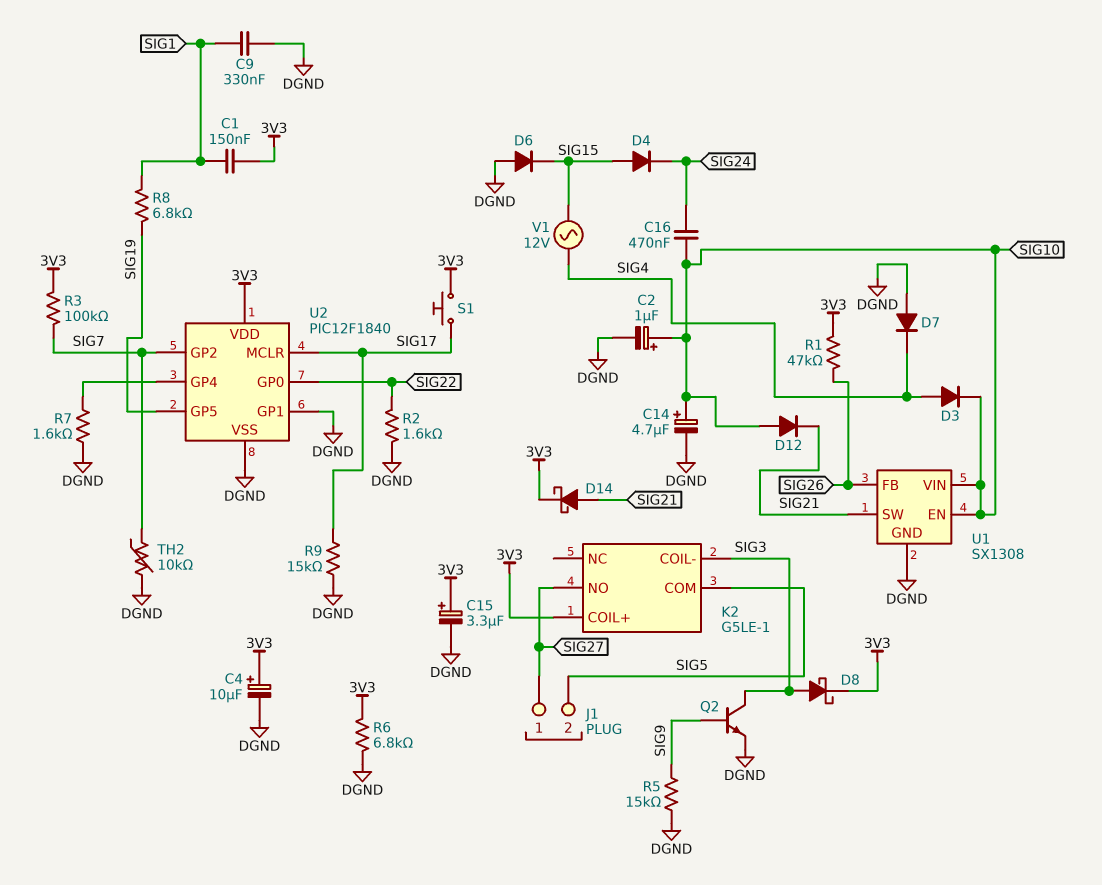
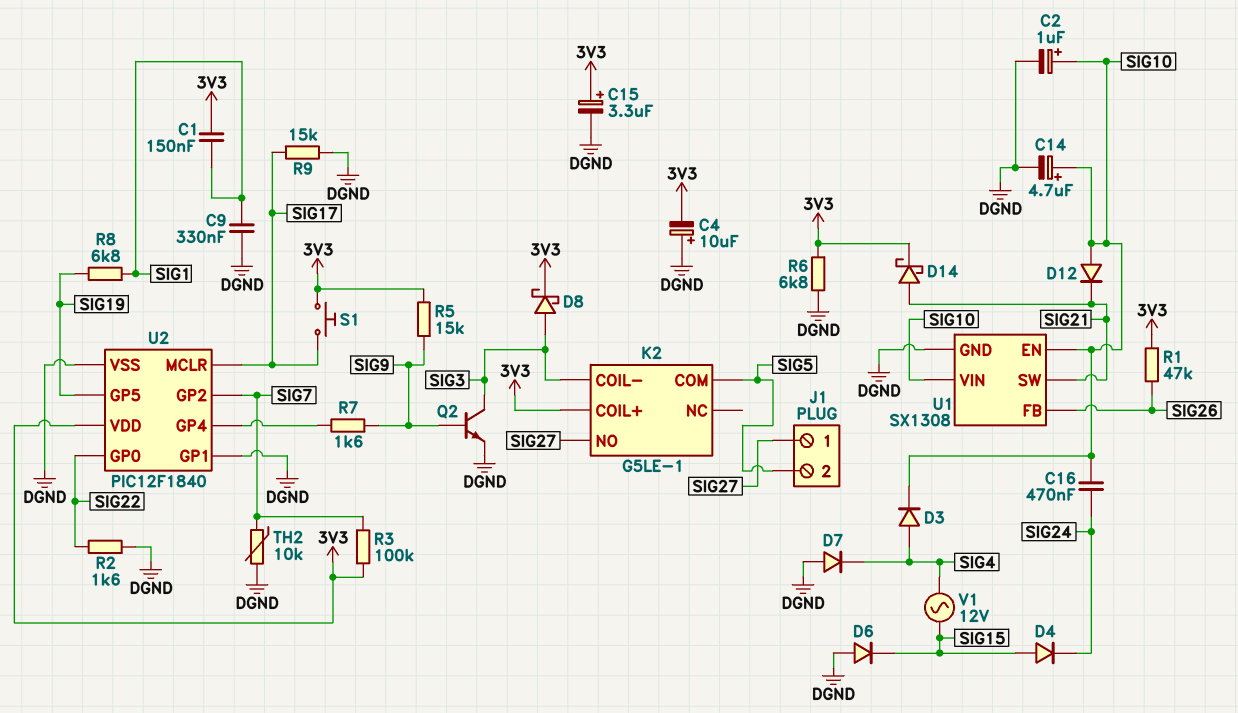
C4: 10uF (plus 3V3, minus DGND) -> 10uF (plus DGND, minus 3V3)
R5: 15k (DGND, SIG9) -> 15k (3V3, SIG9)
R7: 1.6k (DGND, U2/GP4) -> 1.6k (SIG9, U2/GP4)

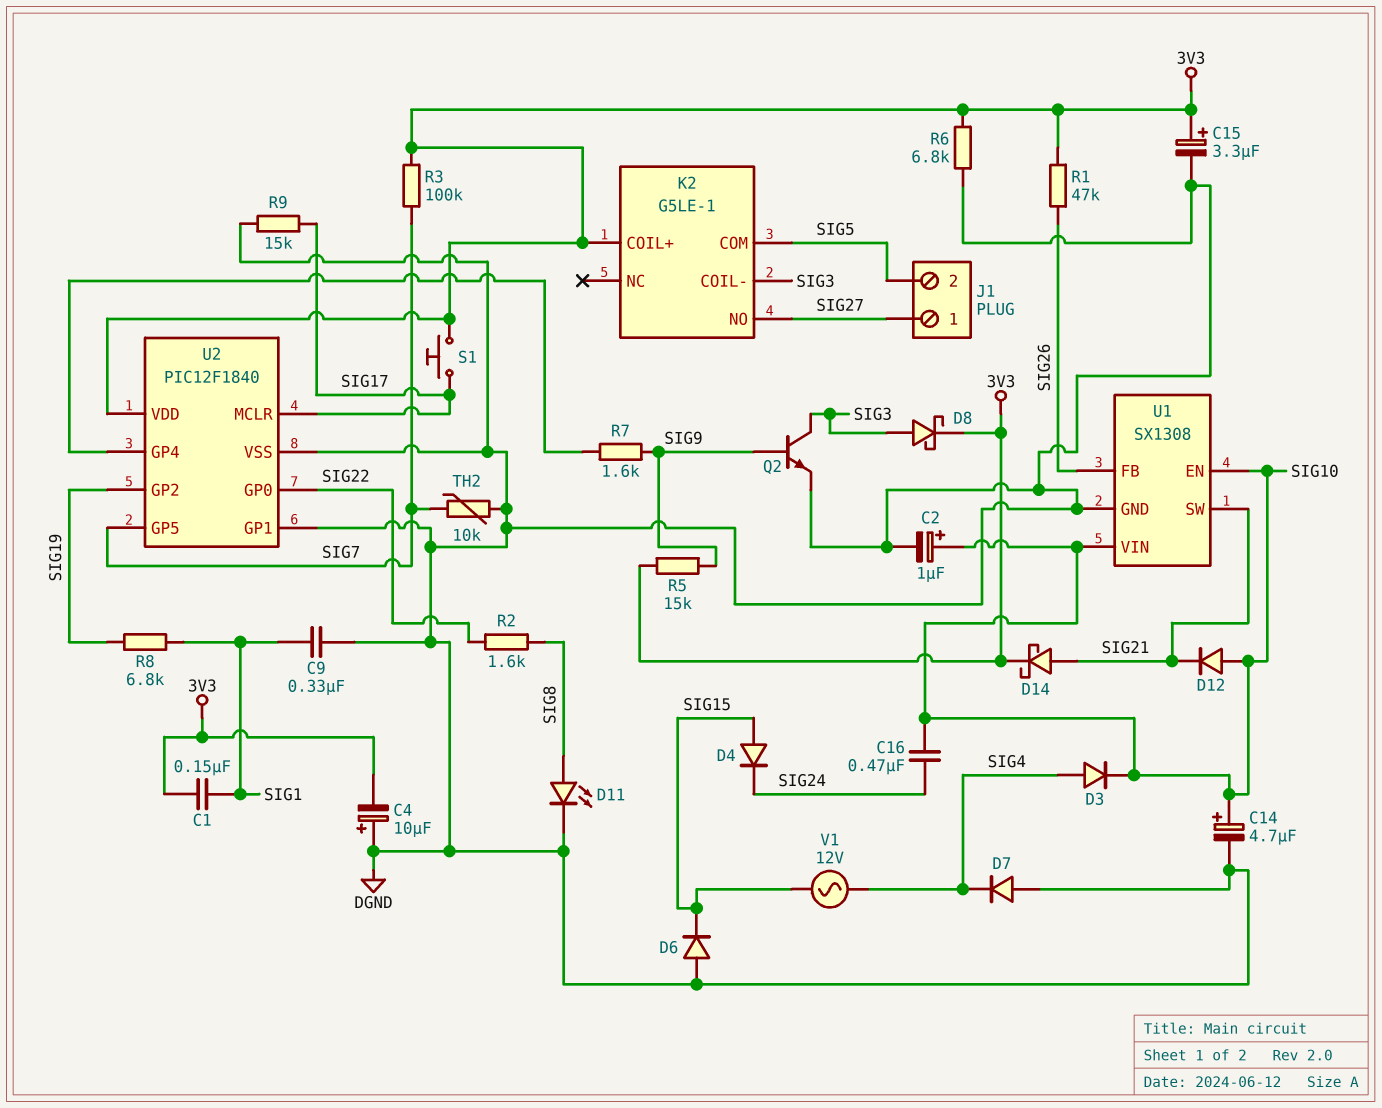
D11: none -> LED (A SIG8, K DGND)
R2: 1.6k (DGND, SIG22) -> 1.6k (SIG8, SIG22)
U2 pin GP2: SIG7 -> SIG19
U2 pin GP5: SIG19 -> SIG7

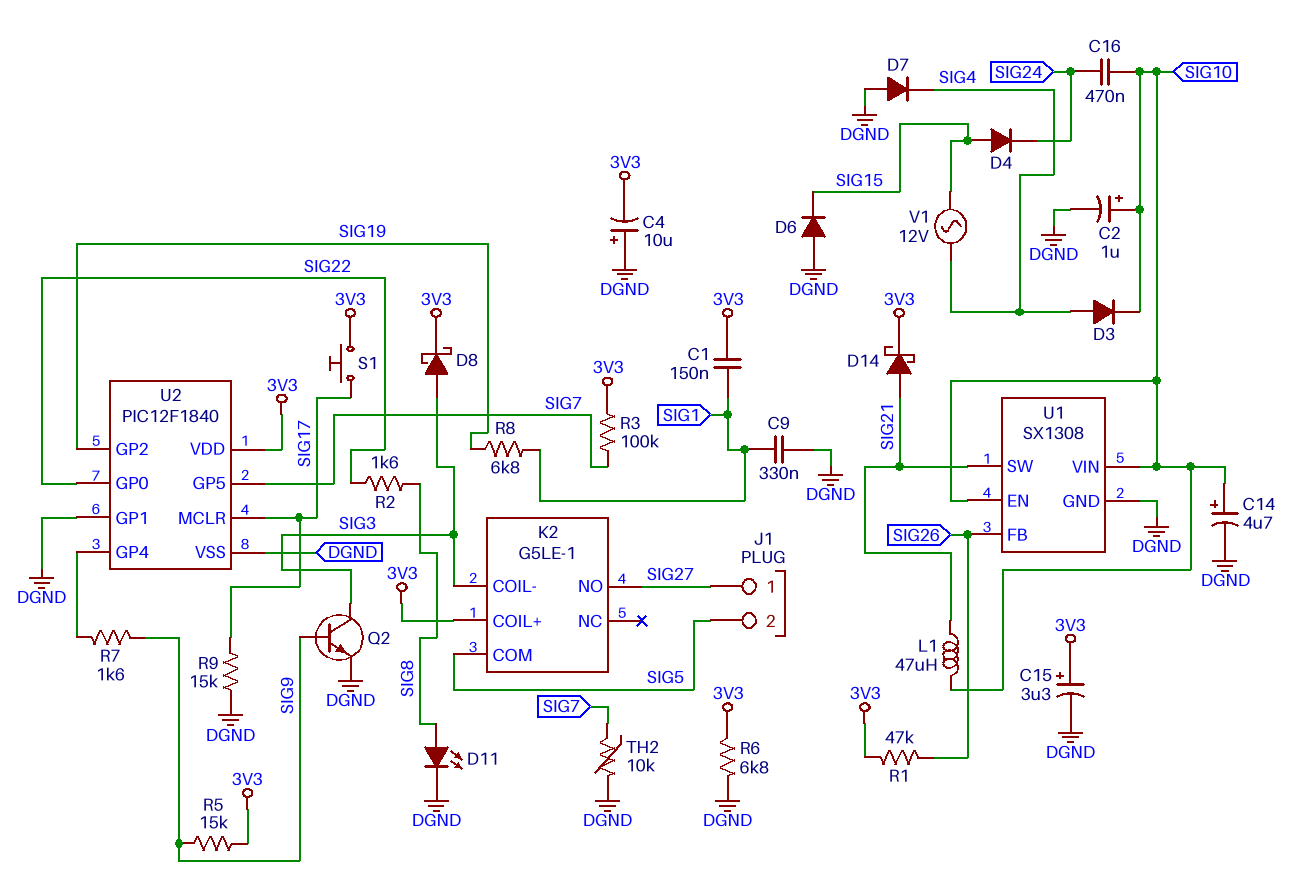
D12: diode (A SIG10, K SIG21) -> none
L1: none -> 47uH (SIG10, SIG21)

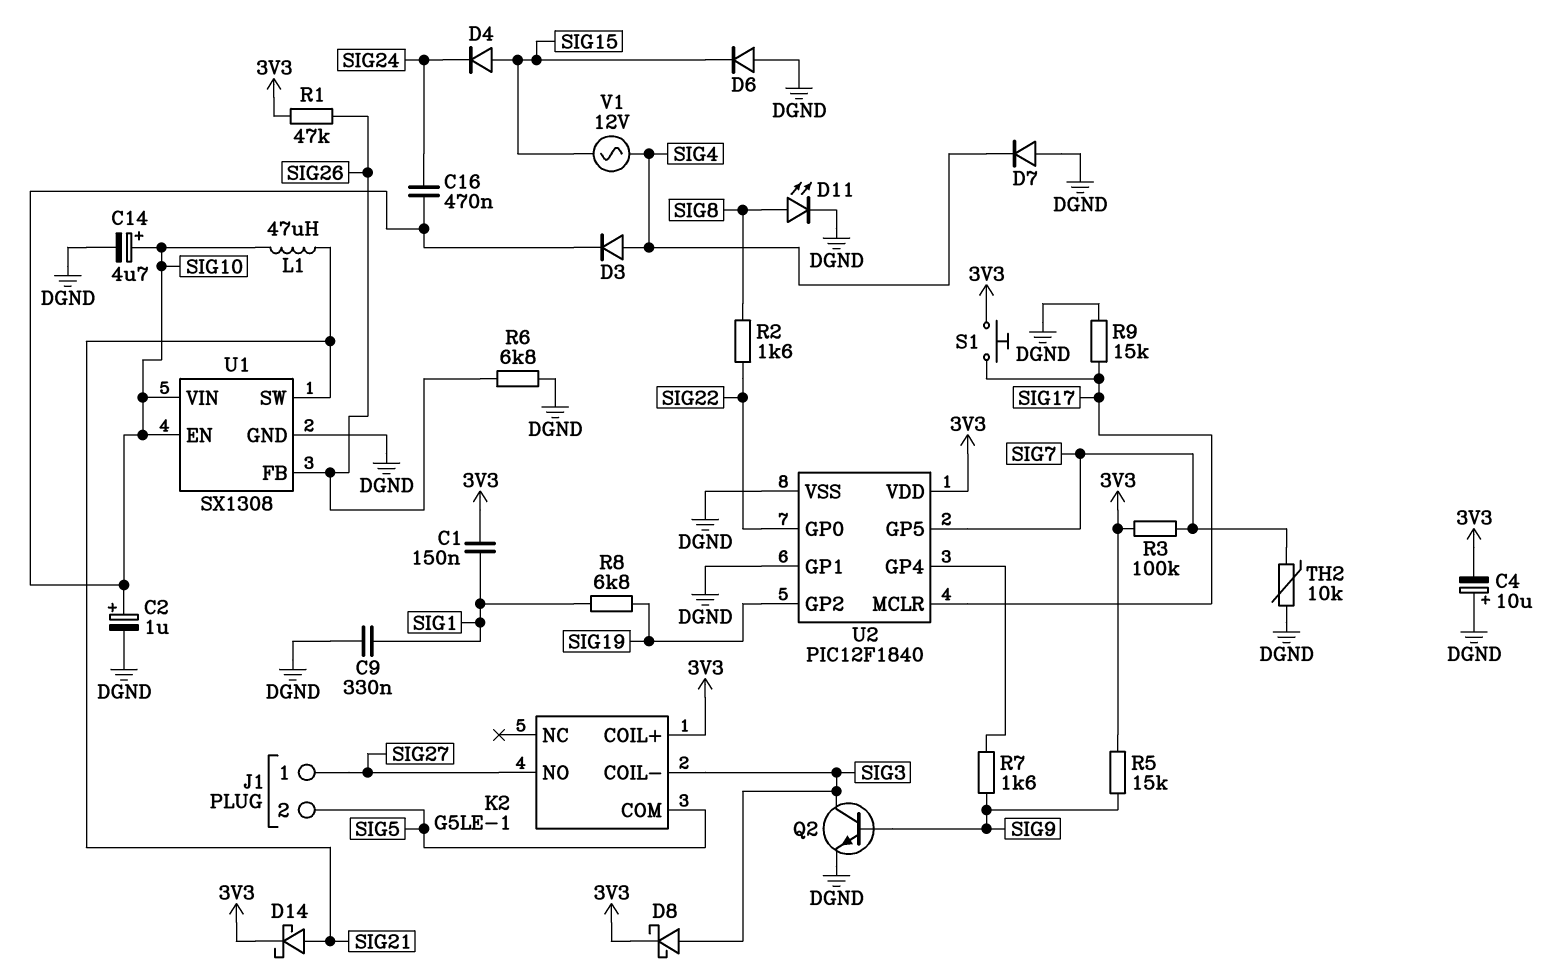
C15: 3.3uF (plus 3V3, minus DGND) -> none
R6: 6.8k (3V3, DGND) -> 6.8k (DGND, SIG26)

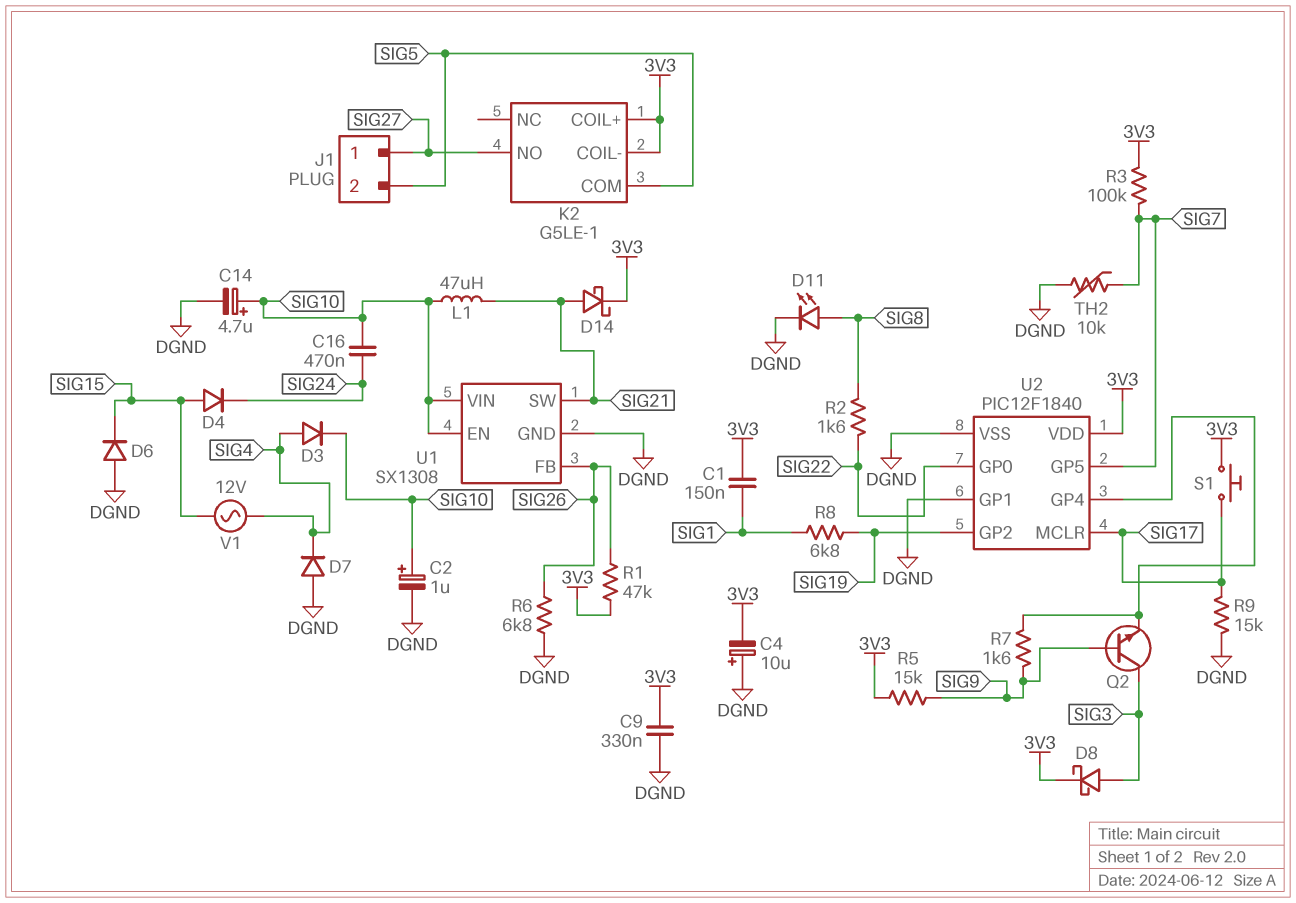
C9: 330nF (DGND, SIG1) -> 330nF (3V3, DGND)
K2 pin COIL-: SIG3 -> 3V3
Q2: NPN (B SIG9, C SIG3, E DGND) -> NPN (B SIG9, C SIG3, E U2/GP4)

